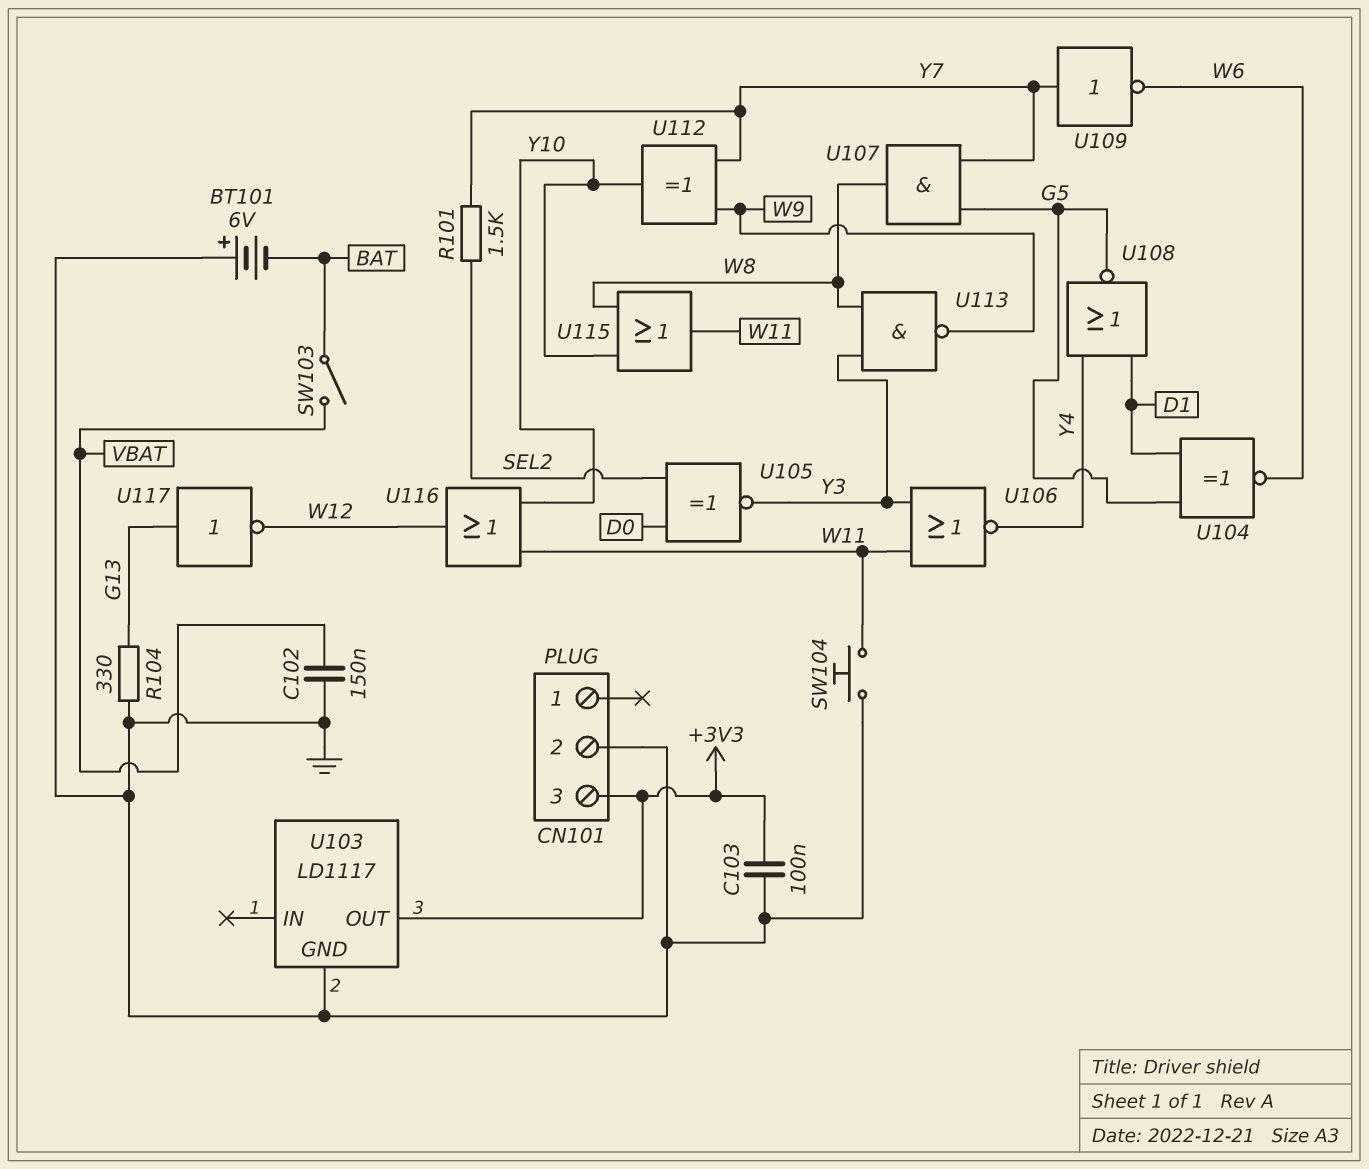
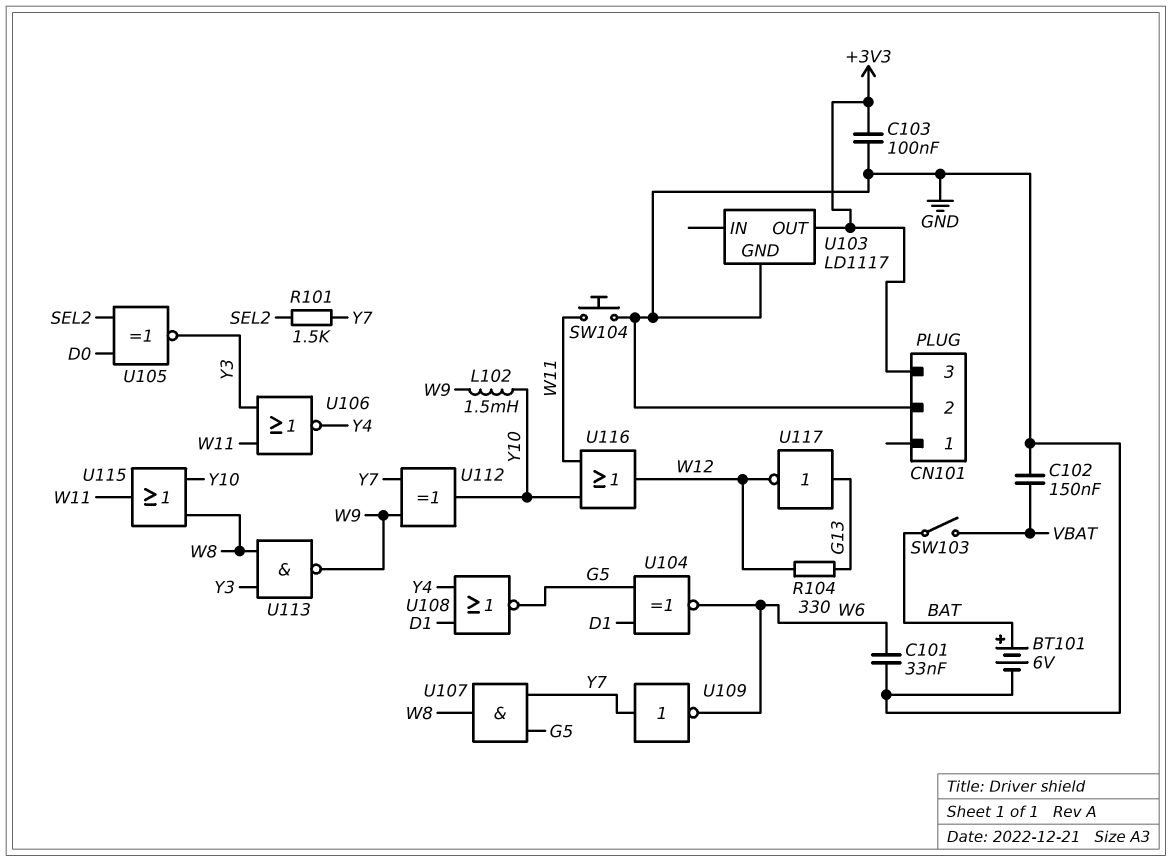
BT101: 6V (plus GND, minus BAT) -> 6V (plus BAT, minus GND)
C101: none -> 33nF (GND, W6)
L102: none -> 1.5mH (W9, Y10)
R104: 330 (G13, GND) -> 330 (G13, W12)

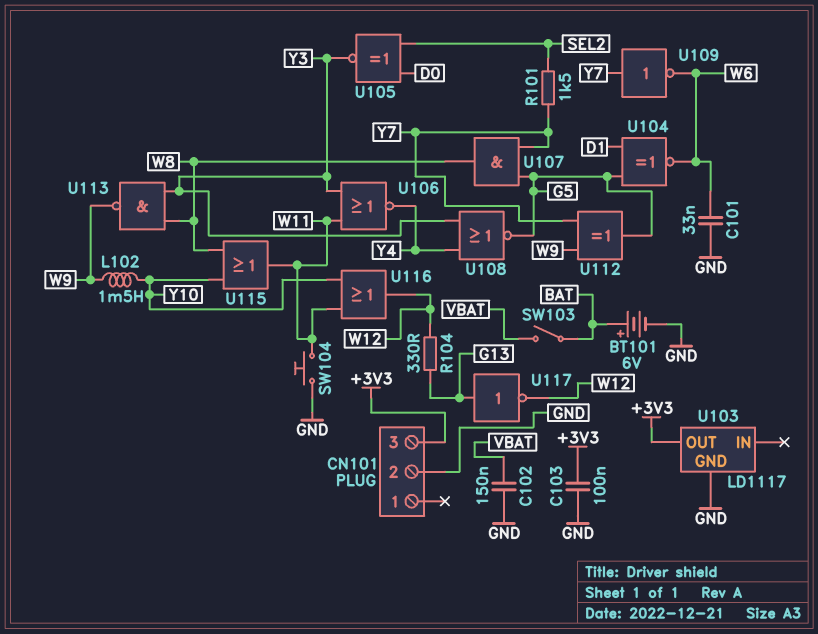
U108: NOR (in D1, in Y4, out G5) -> NOR (in Y3, in Y4, out G5)
U112: XOR (in W9, in Y7, out Y10) -> XOR (in W9, in Y7, out G5)

